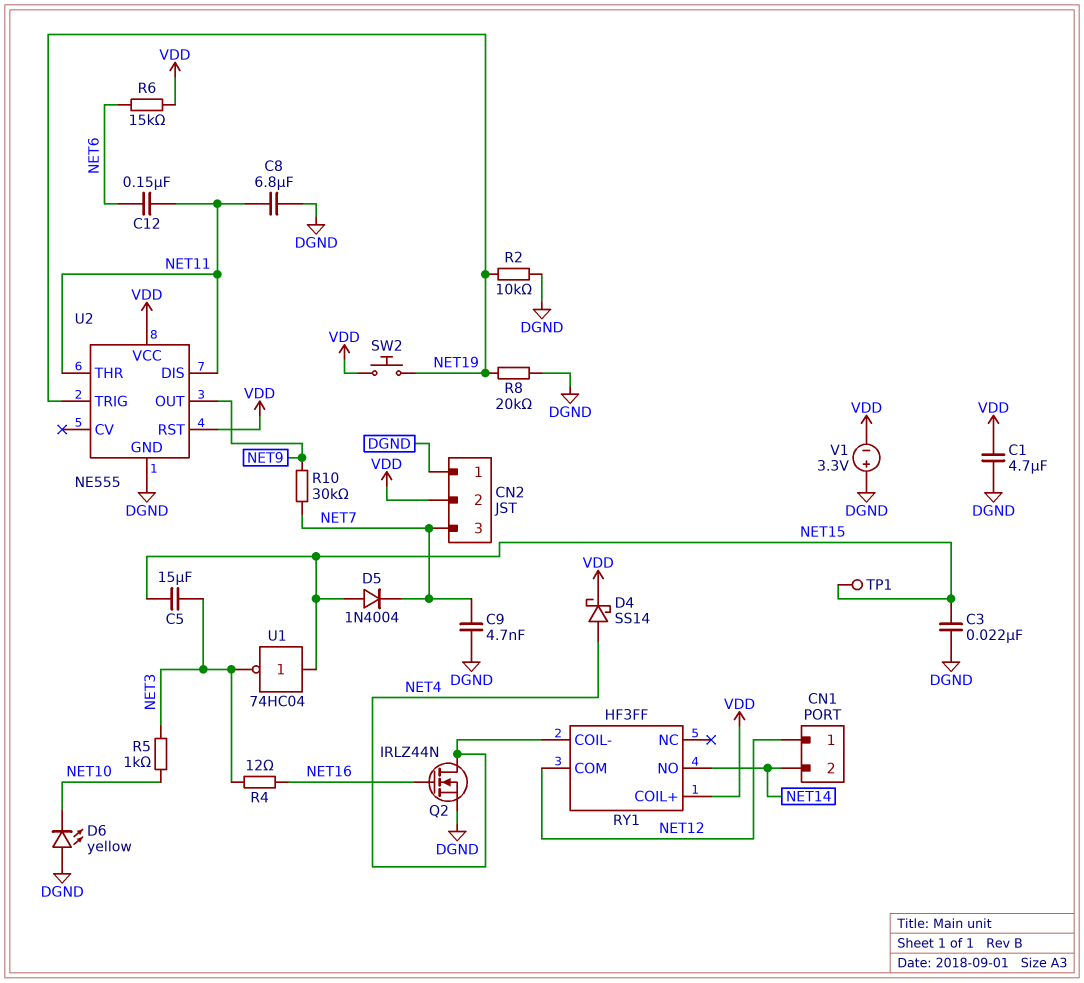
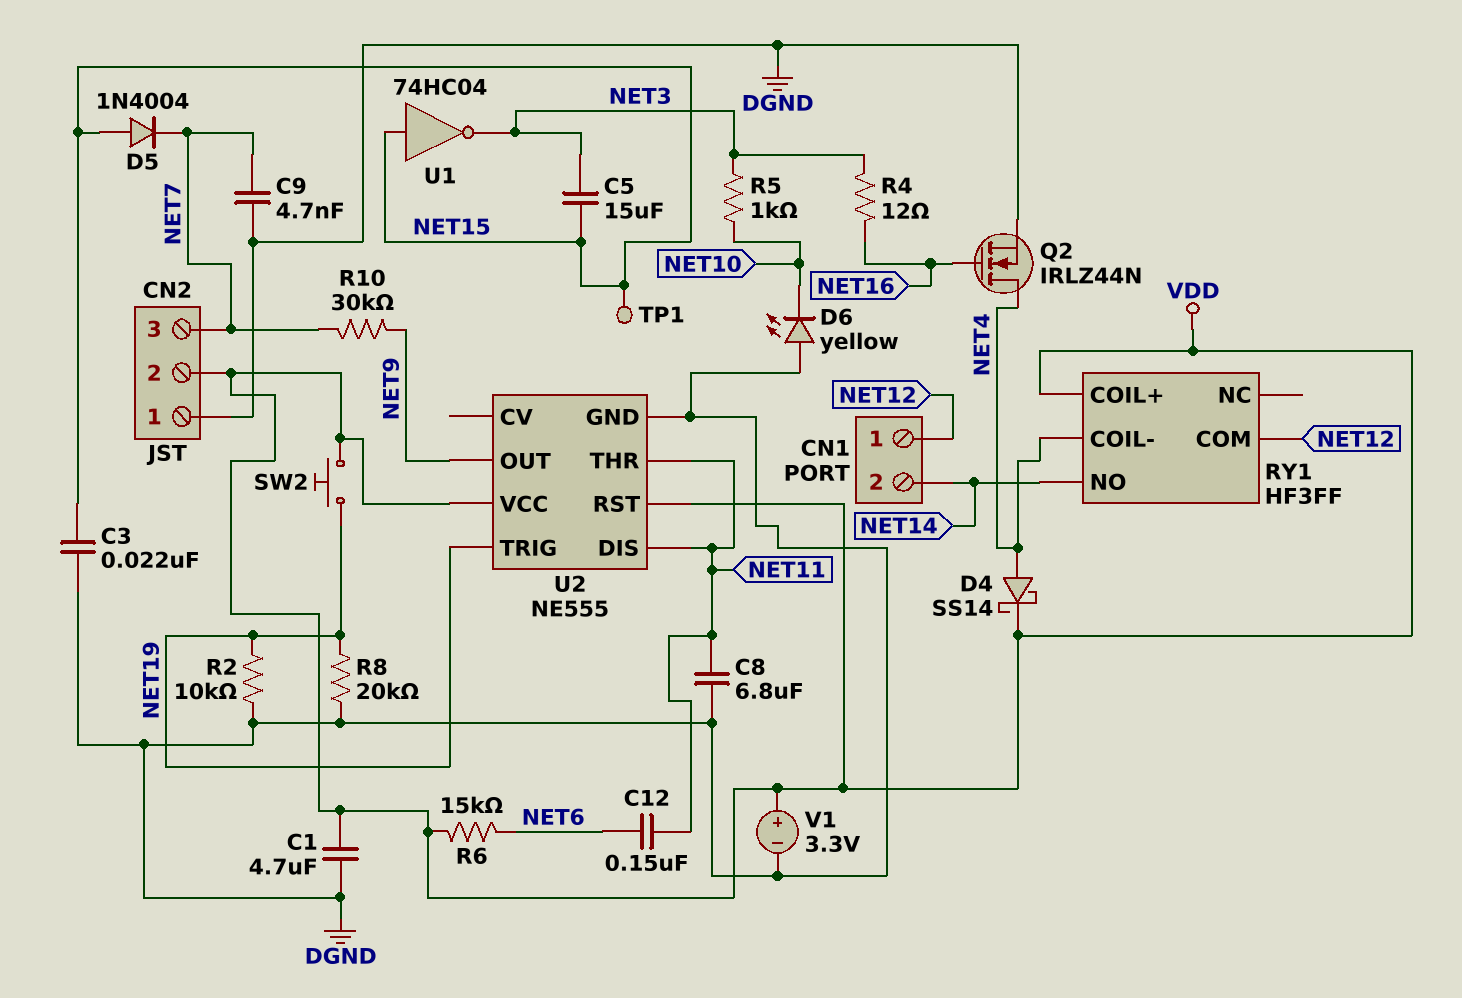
V1: 3.3V (plus DGND, minus VDD) -> 3.3V (plus VDD, minus DGND)

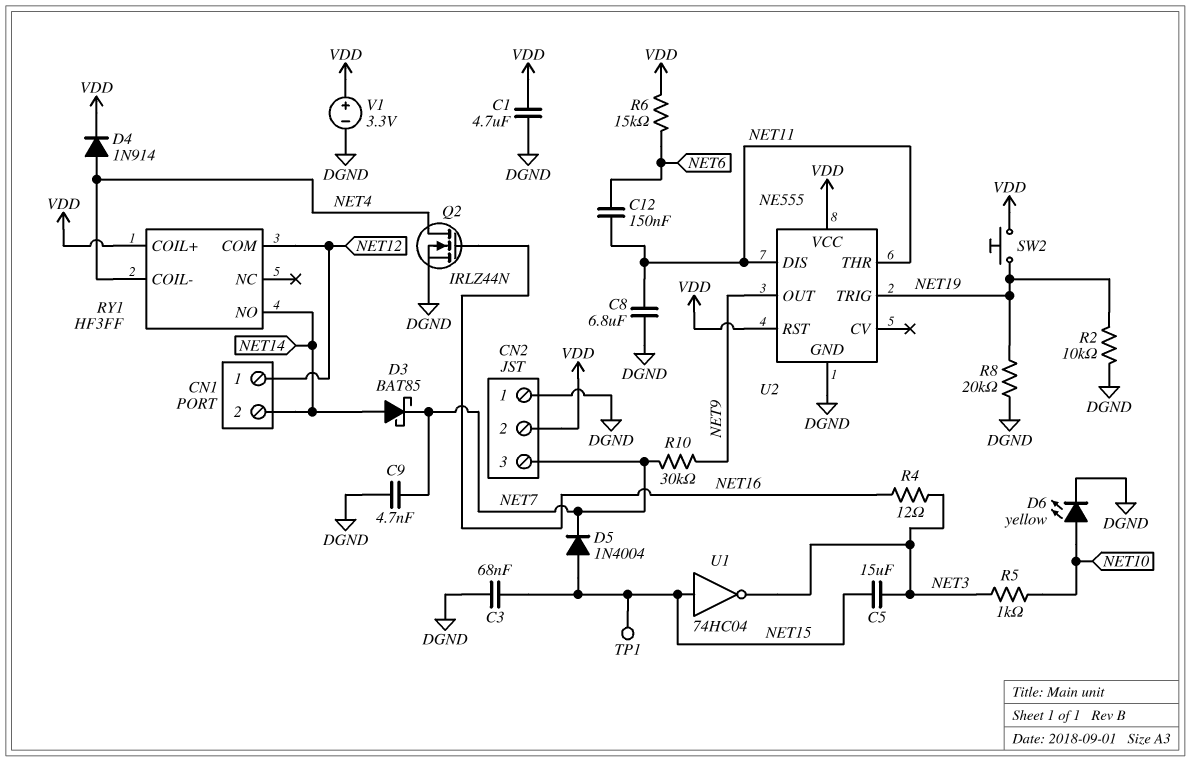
C3: 22nF (DGND, NET15) -> 68nF (DGND, NET15)
D3: none -> schottky BAT85 (A NET14, K NET7)
D4: schottky SS14 (A NET4, K VDD) -> diode 1N914 (A NET4, K VDD)
D6: LED yellow (A DGND, K NET10) -> LED yellow (A NET10, K DGND)

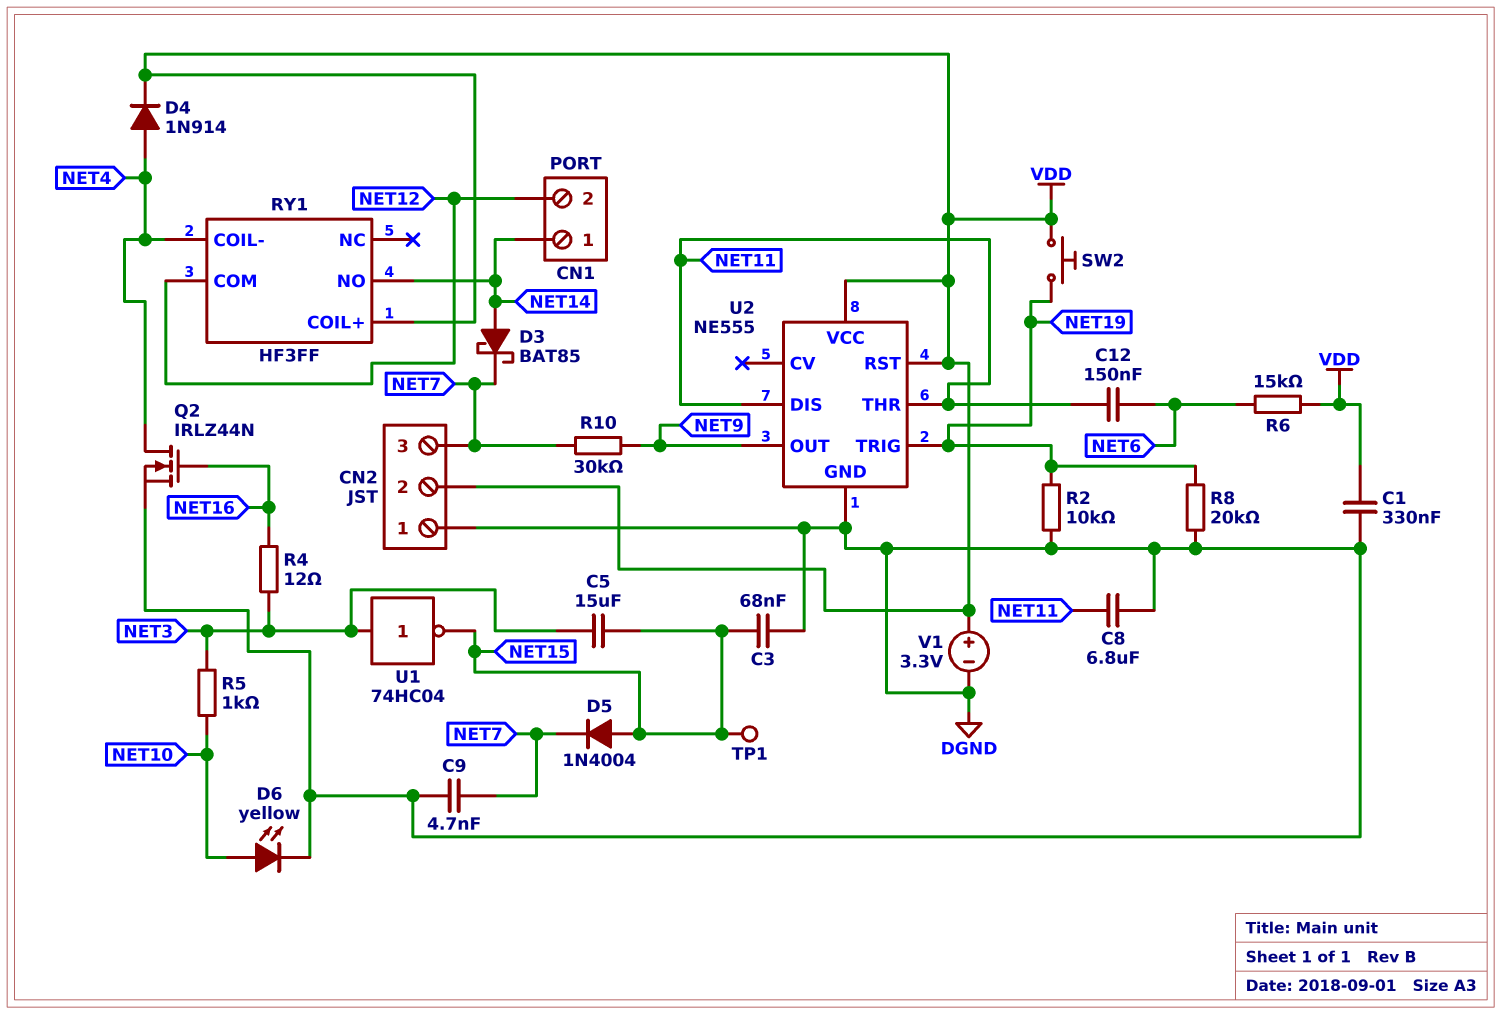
C1: 4.7uF (DGND, VDD) -> 330nF (DGND, VDD)
CN1 pin 1: NET12 -> NET14
CN1 pin 2: NET14 -> NET12
U1: NOT 74HC04 (in NET15, out NET3) -> NOT 74HC04 (in NET3, out NET15)

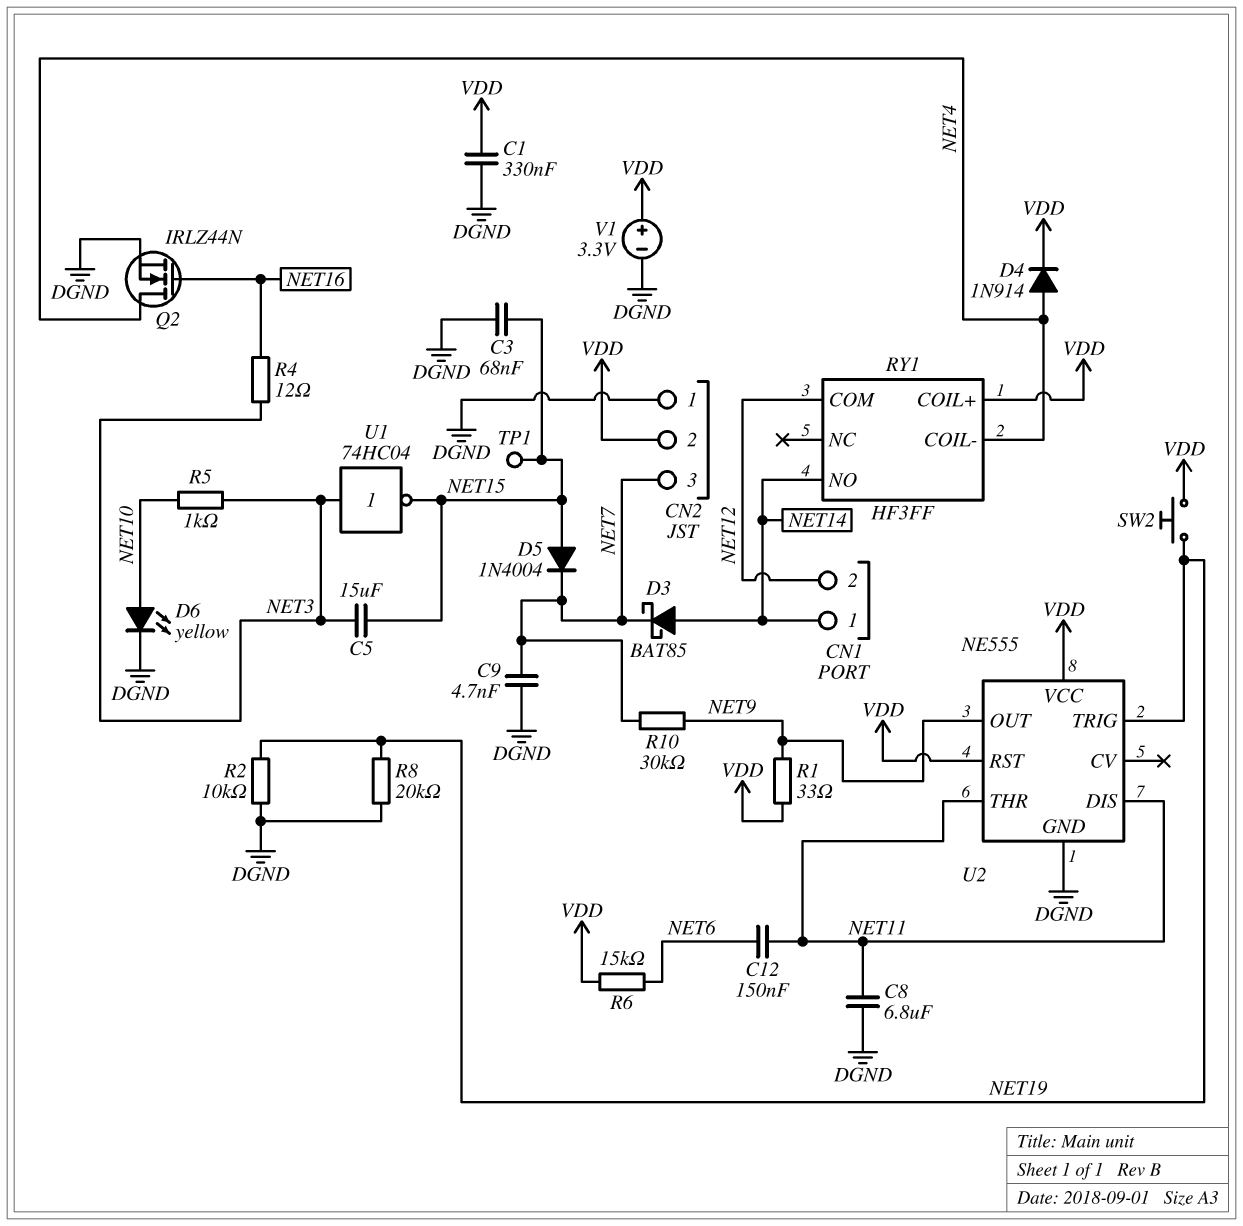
R1: none -> 33 (NET9, VDD)

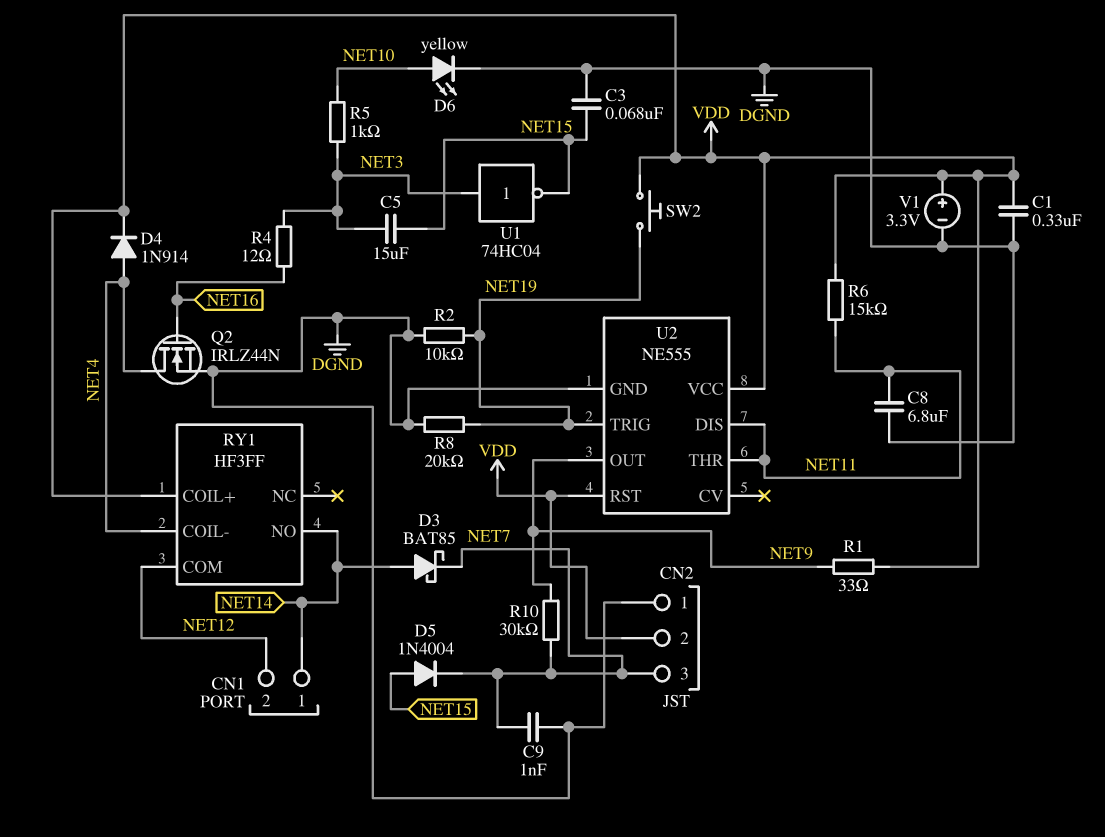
C9: 4.7nF (DGND, NET7) -> 1nF (DGND, NET7)
C12: 150nF (NET6, NET11) -> none
R6: 15k (NET6, VDD) -> 15k (NET11, VDD)
TP1: test point (NET15) -> none

